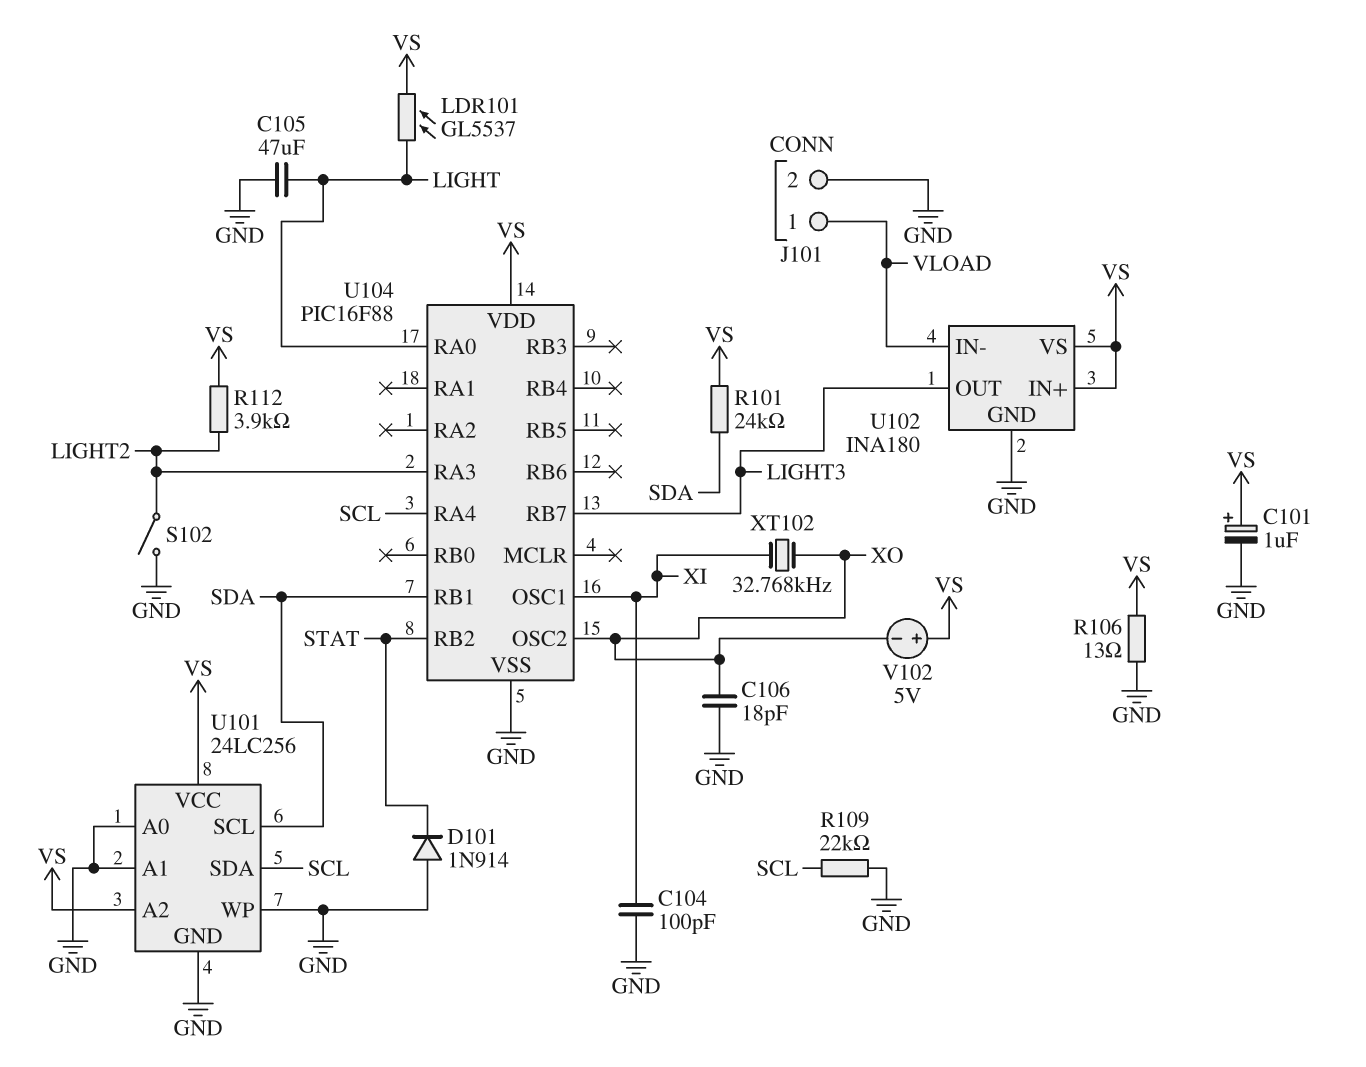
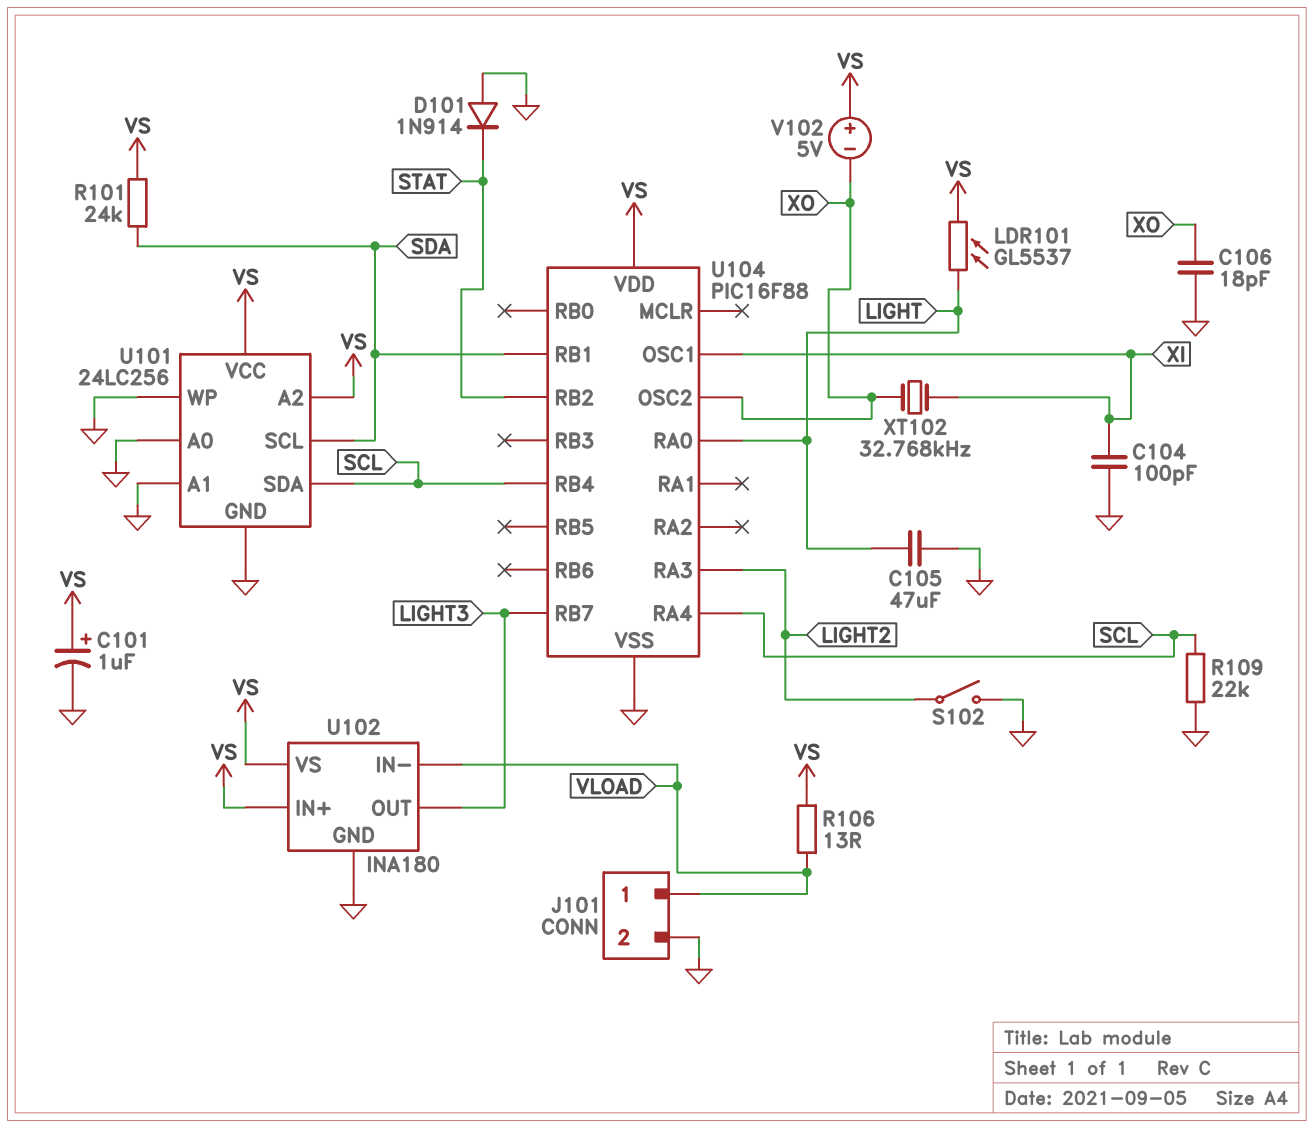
R106: 13 (GND, VS) -> 13 (VLOAD, VS)
R112: 3.9k (LIGHT2, VS) -> none
U104 pin RB4: none -> SCL

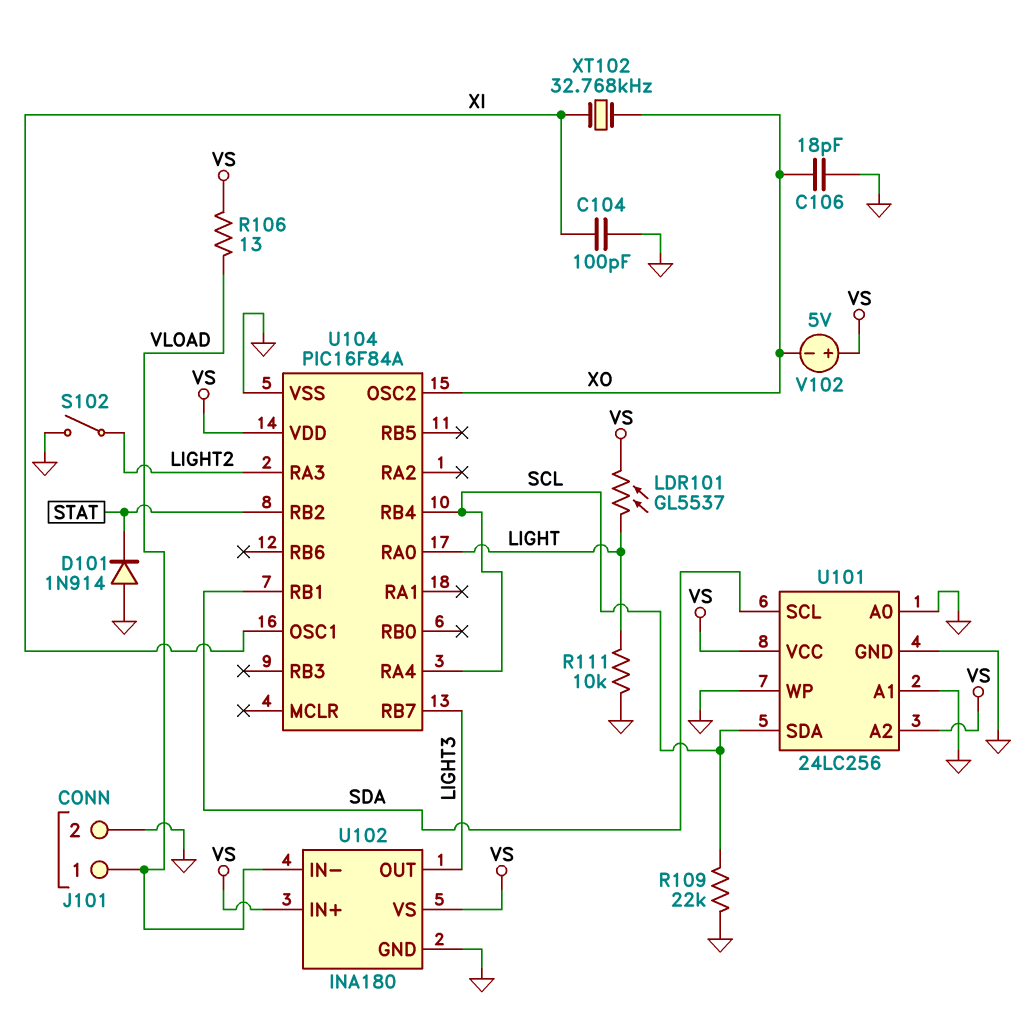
C101: 1uF (plus VS, minus GND) -> none
C105: 47uF (GND, LIGHT) -> none
R101: 24k (SDA, VS) -> none
R111: none -> 10k (GND, LIGHT)
U104: PIC16F88 -> PIC16F84A

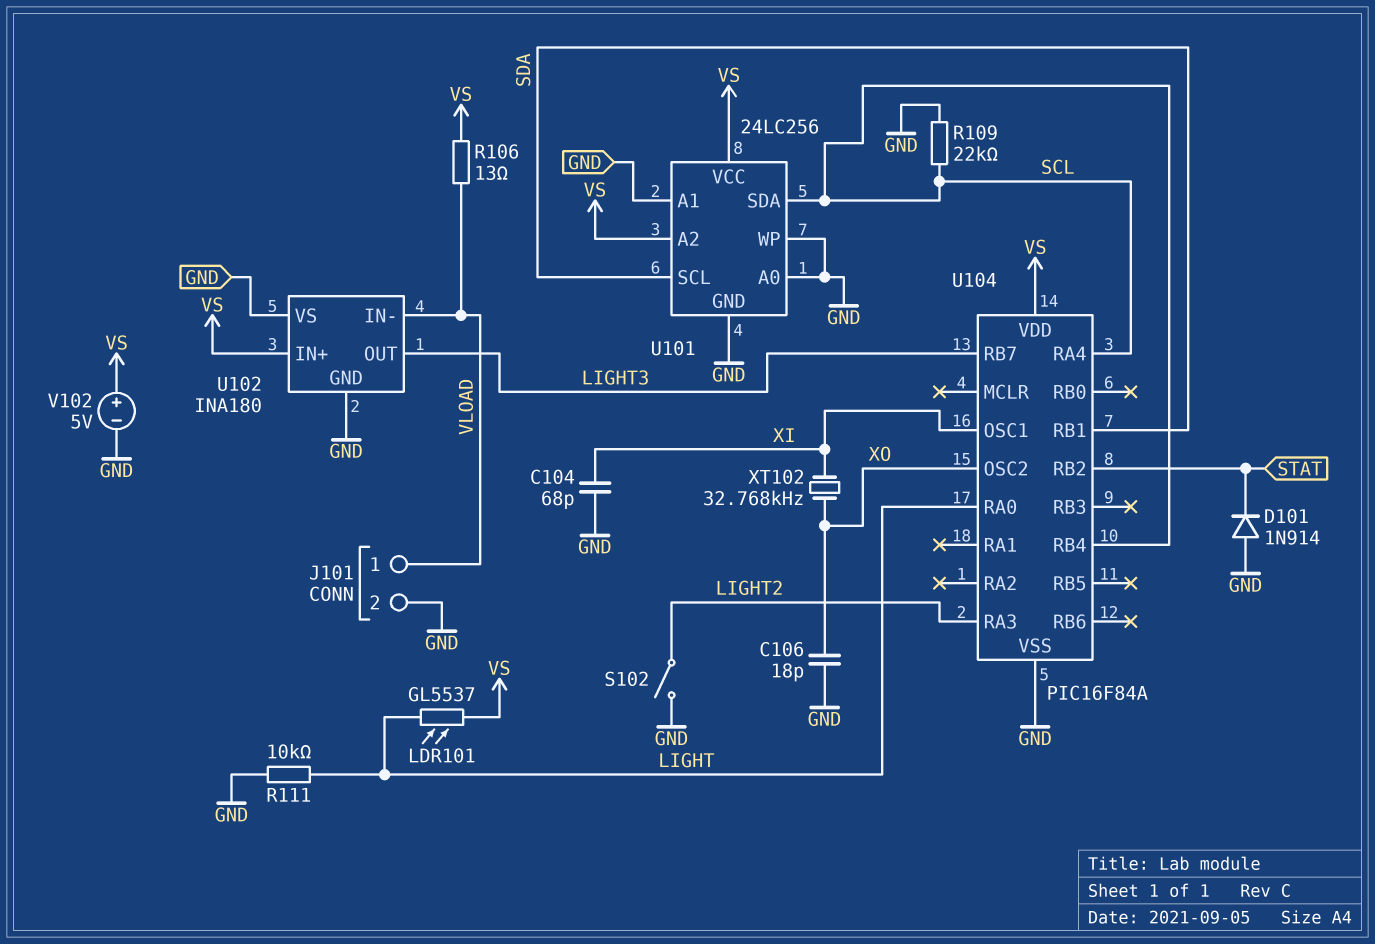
C104: 100pF (GND, XI) -> 68pF (GND, XI)
U102 pin VS: VS -> GND
V102: 5V (plus VS, minus XO) -> 5V (plus VS, minus GND)

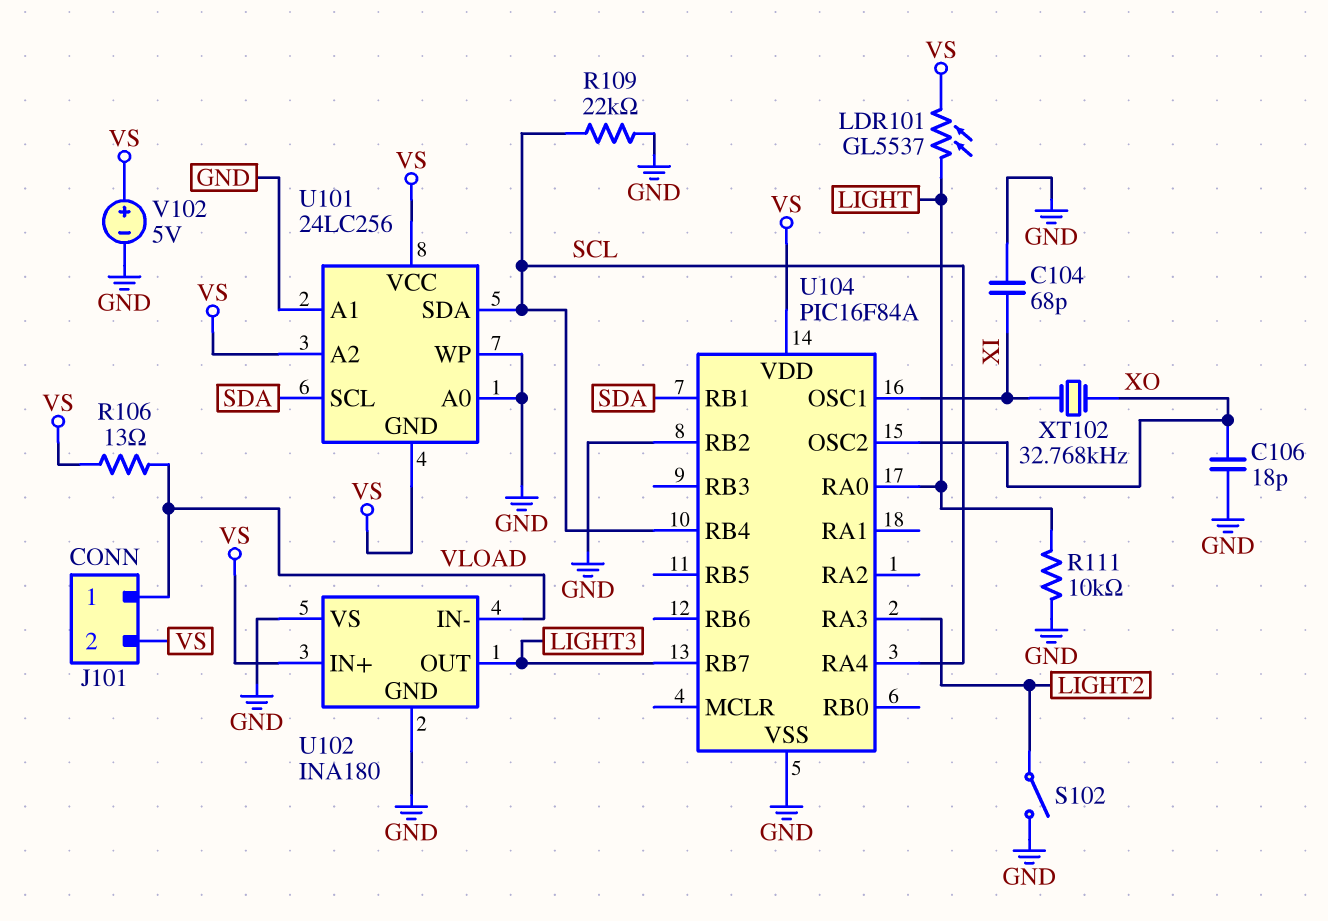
D101: diode 1N914 (A GND, K STAT) -> none
J101 pin 2: GND -> VS
U101 pin GND: GND -> VS
U104 pin RB2: STAT -> GND

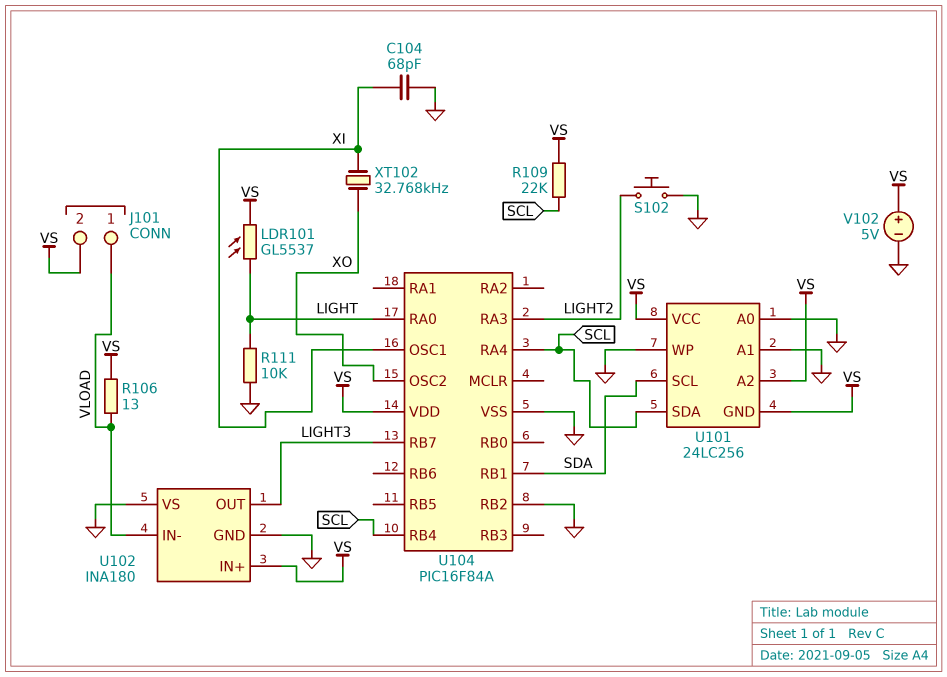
C106: 18pF (GND, XO) -> none
R109: 22k (GND, SCL) -> 22k (SCL, VS)
S102: switch (GND, LIGHT2) -> button (GND, LIGHT2)

